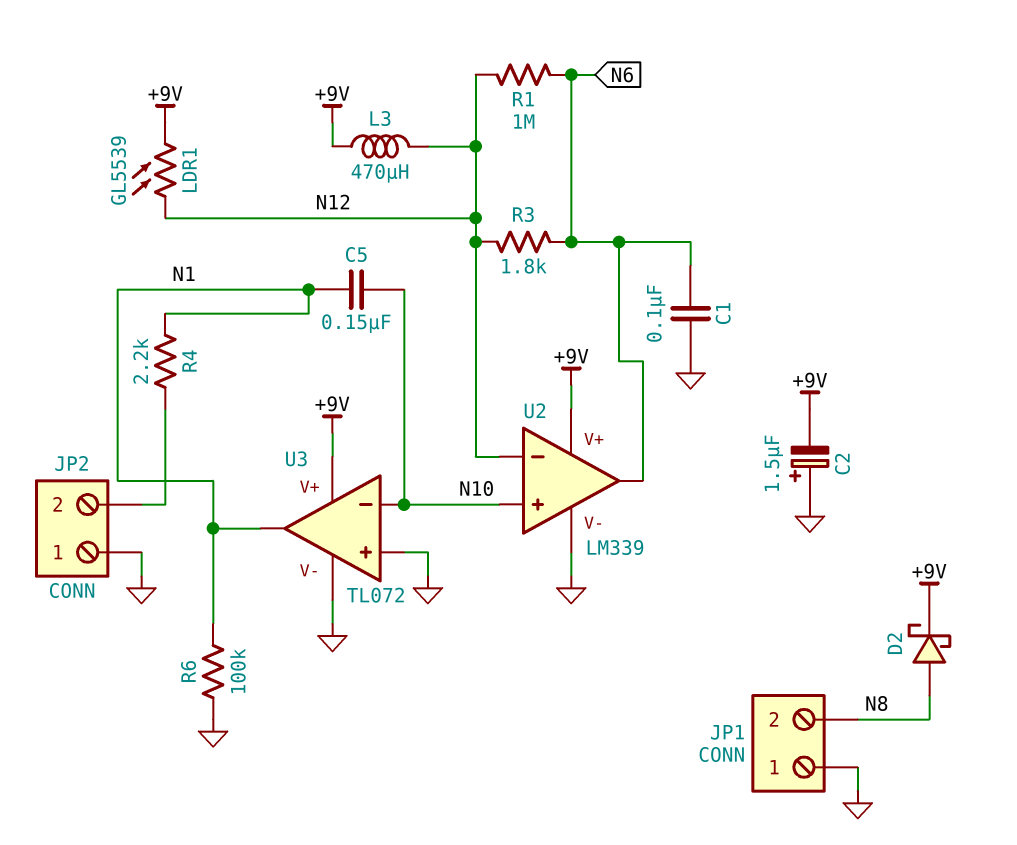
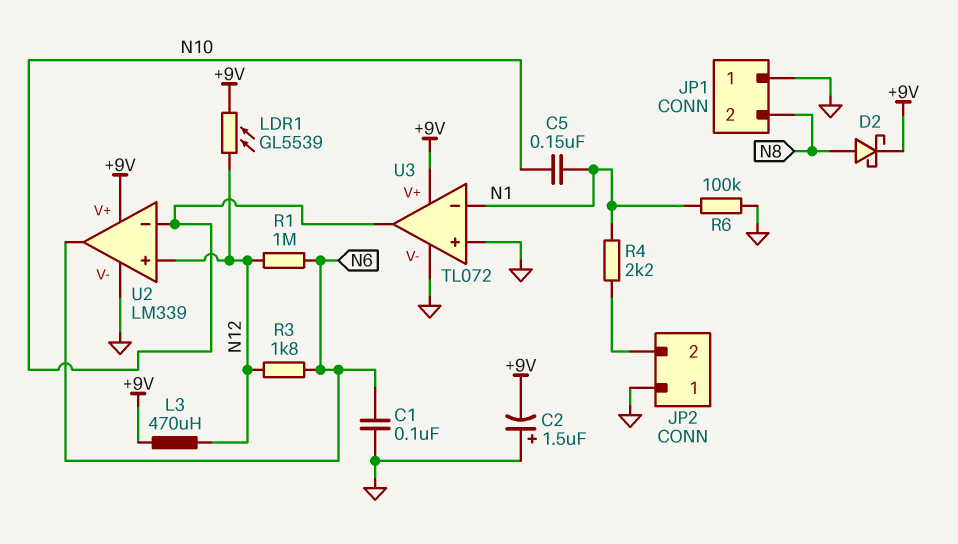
U2 pin in+: N10 -> N12
U2 pin in-: N12 -> N10
U3 pin in-: N10 -> N1
U3 pin out: N1 -> N10

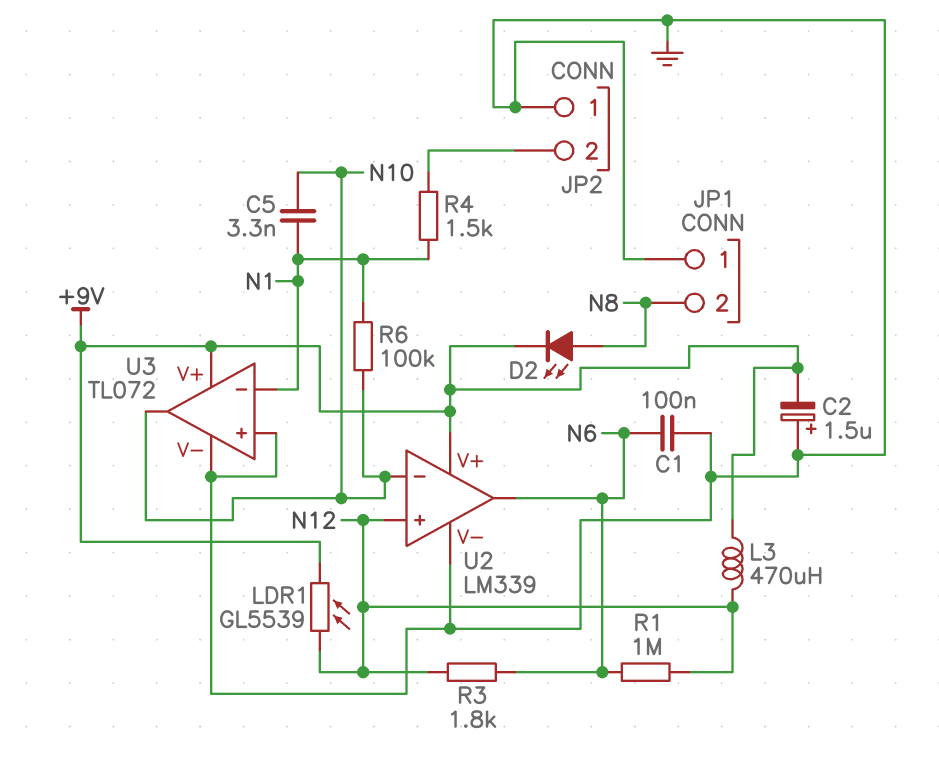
C5: 150nF (N1, N10) -> 3.3nF (N1, N10)
D2: schottky (A N8, K +9V) -> LED (A N8, K +9V)
R4: 2.2k (JP2/2, N1) -> 1.5k (JP2/2, N1)
R6: 100k (GND, N1) -> 100k (N1, N10)

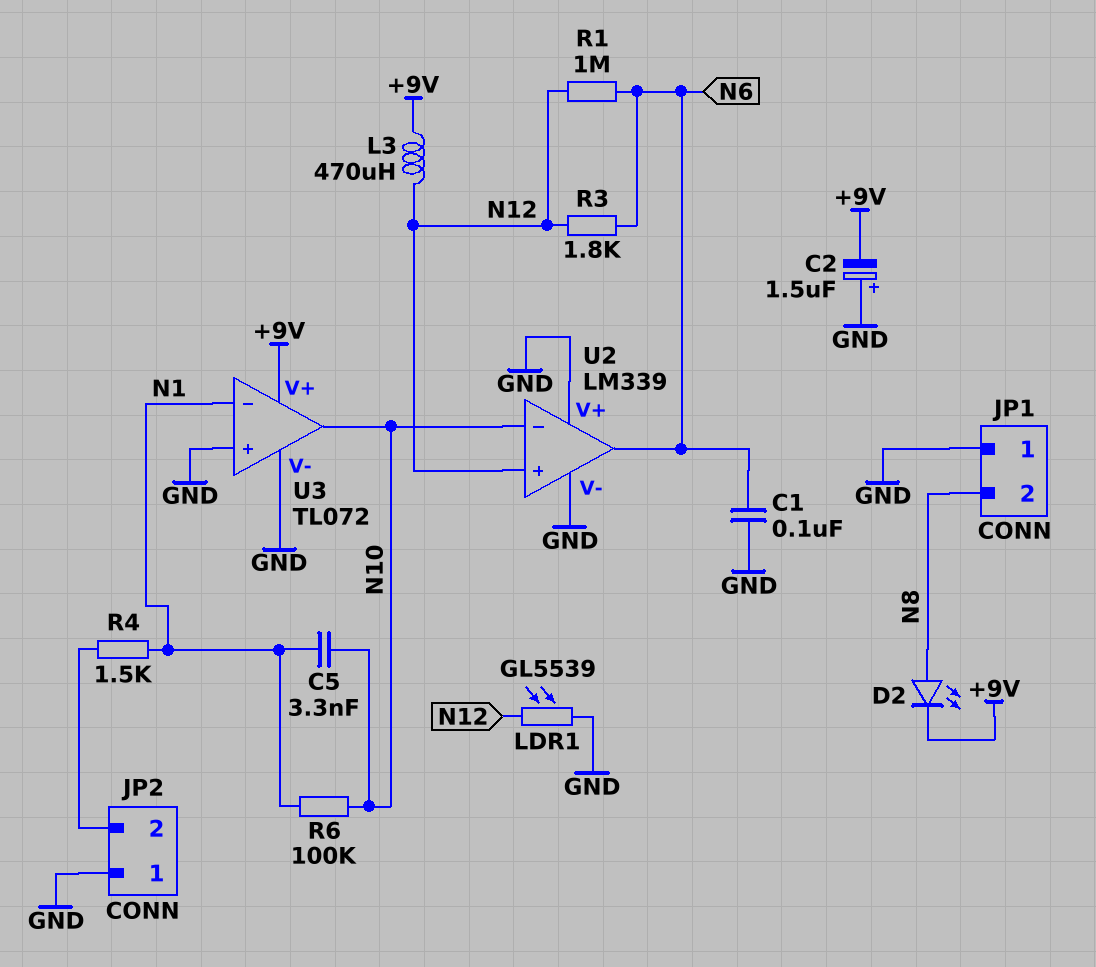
LDR1: GL5539 (+9V, N12) -> GL5539 (GND, N12)
U2 pin V+: +9V -> GND

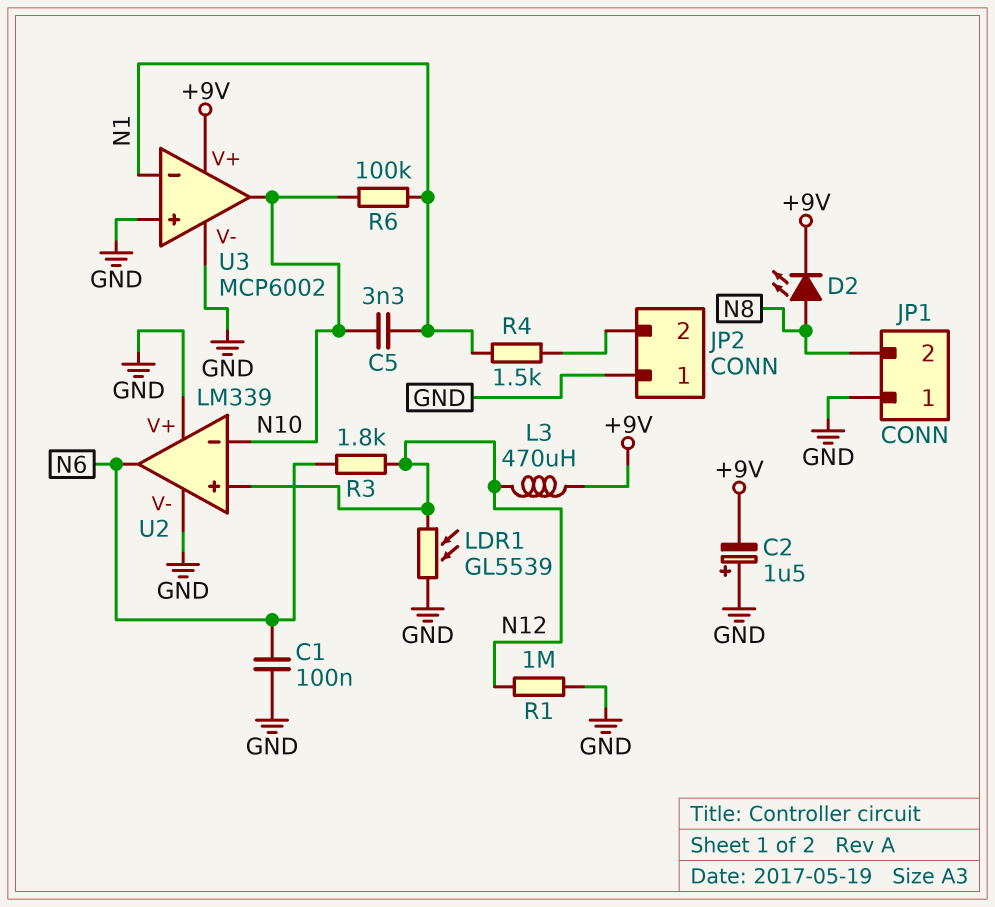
R1: 1M (N6, N12) -> 1M (GND, N12)
U3: TL072 -> MCP6002

